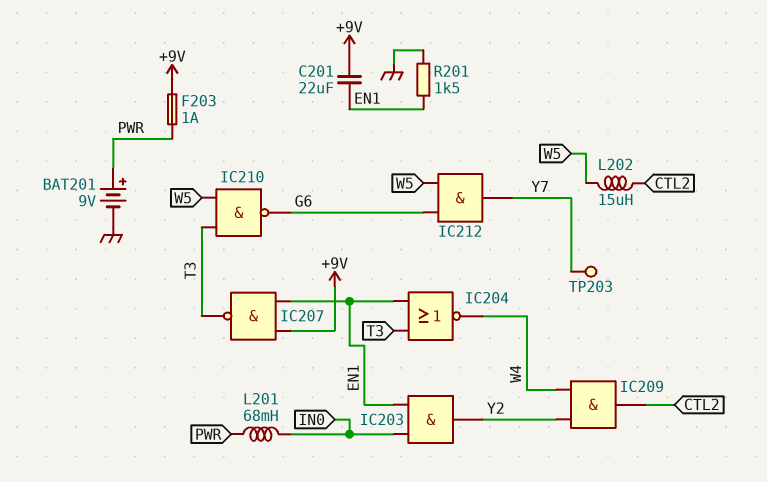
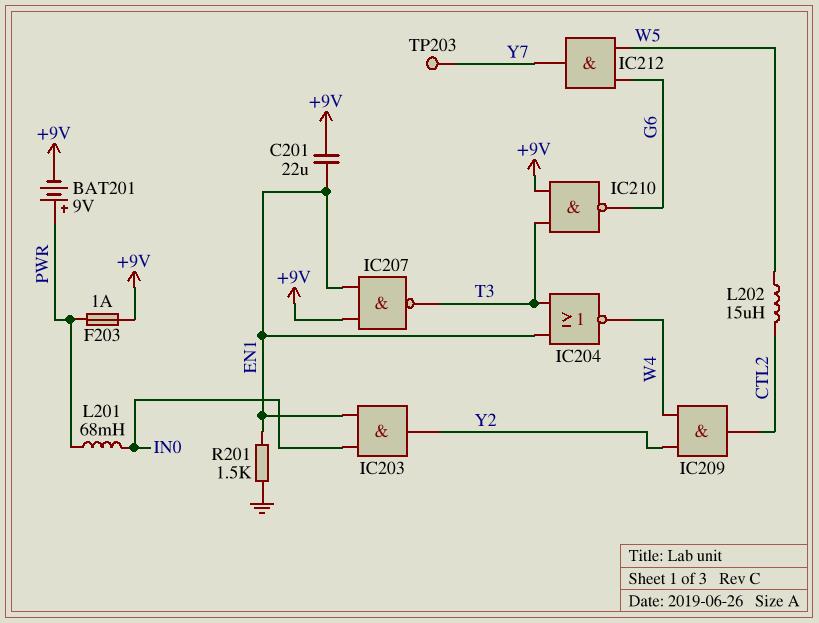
BAT201: 9V (plus PWR, minus GND) -> 9V (plus PWR, minus +9V)
IC210: NAND (in T3, in W5, out G6) -> NAND (in +9V, in T3, out G6)

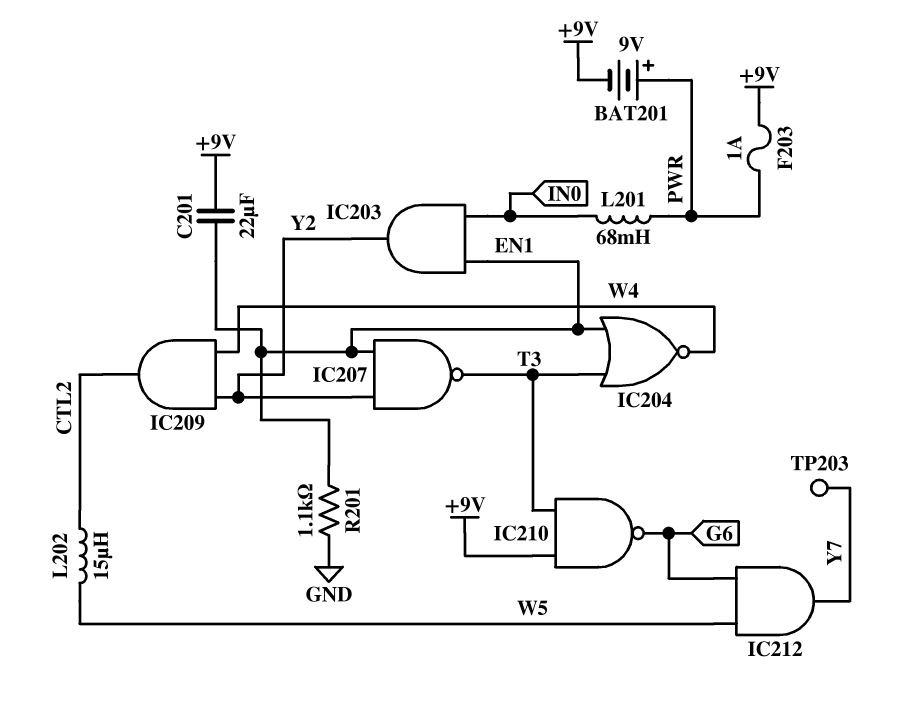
IC207: NAND (in +9V, in EN1, out T3) -> NAND (in EN1, in Y2, out T3)
R201: 1.5k (EN1, GND) -> 1.1k (EN1, GND)

